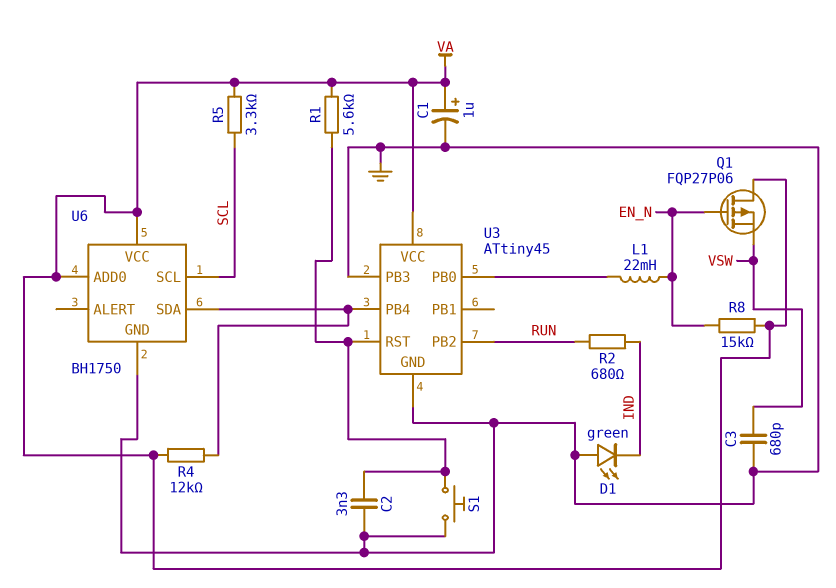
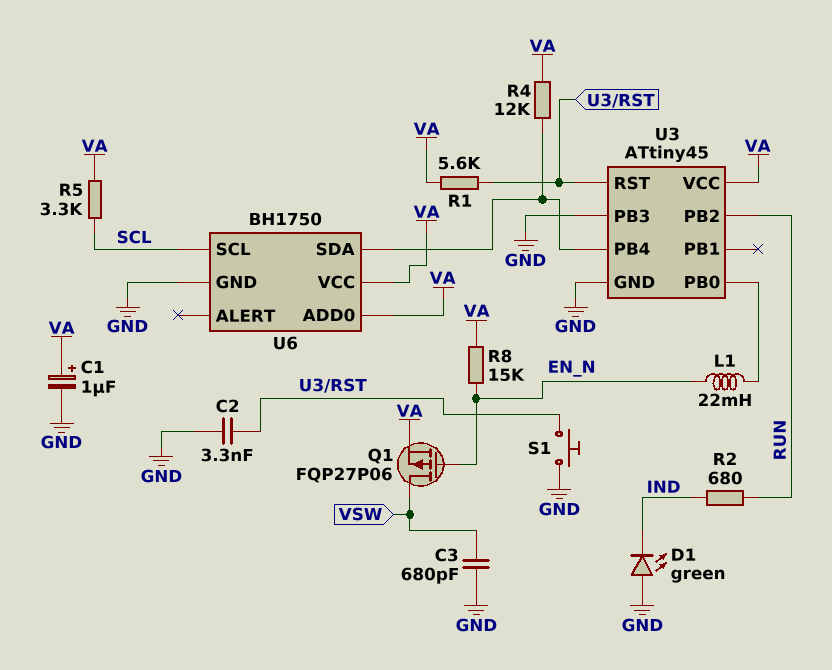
Q1: PMOS FQP27P06 (G EN_N, D VA, S VSW) -> PMOS FQP27P06 (G EN_N, D VSW, S VA)

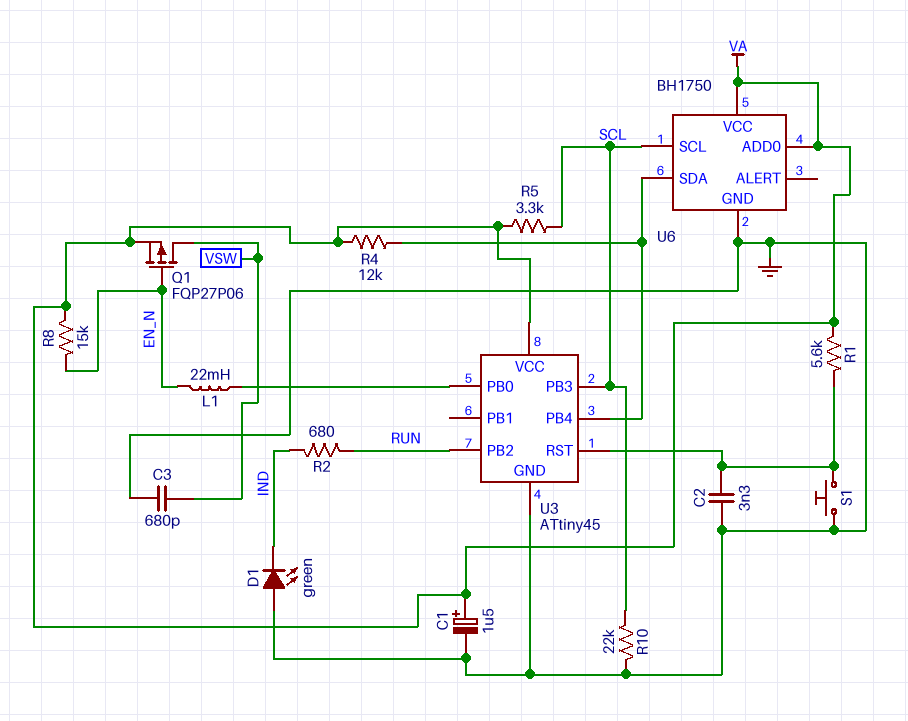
C1: 1uF (plus VA, minus GND) -> 1.5uF (plus VA, minus GND)
R10: none -> 22k (GND, SCL)
U3 pin PB3: GND -> SCL

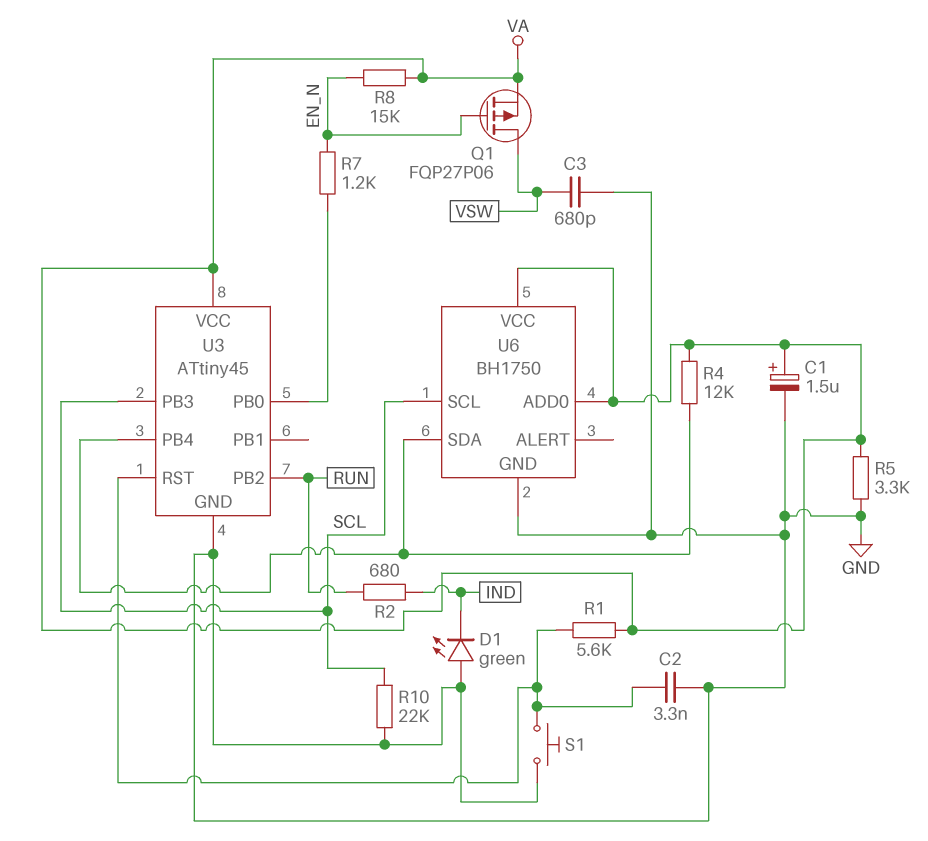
L1: 22mH (EN_N, U3/PB0) -> none
R5: 3.3k (SCL, VA) -> 3.3k (GND, VA)
R7: none -> 1.2k (EN_N, U3/PB0)

